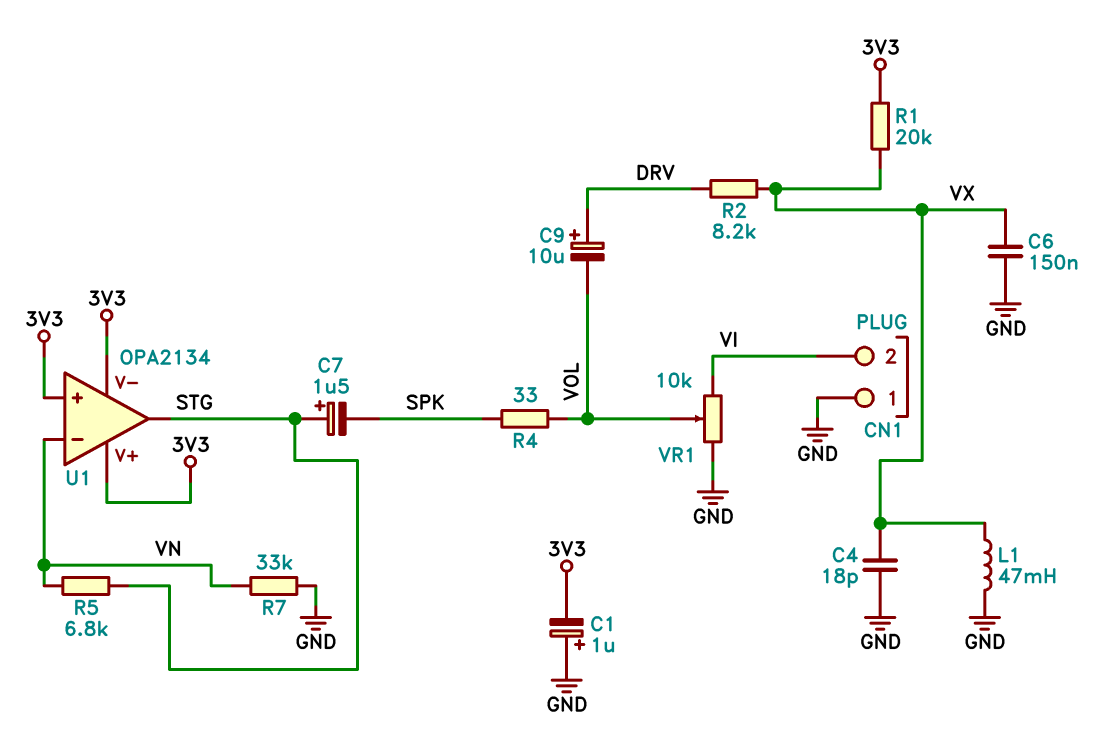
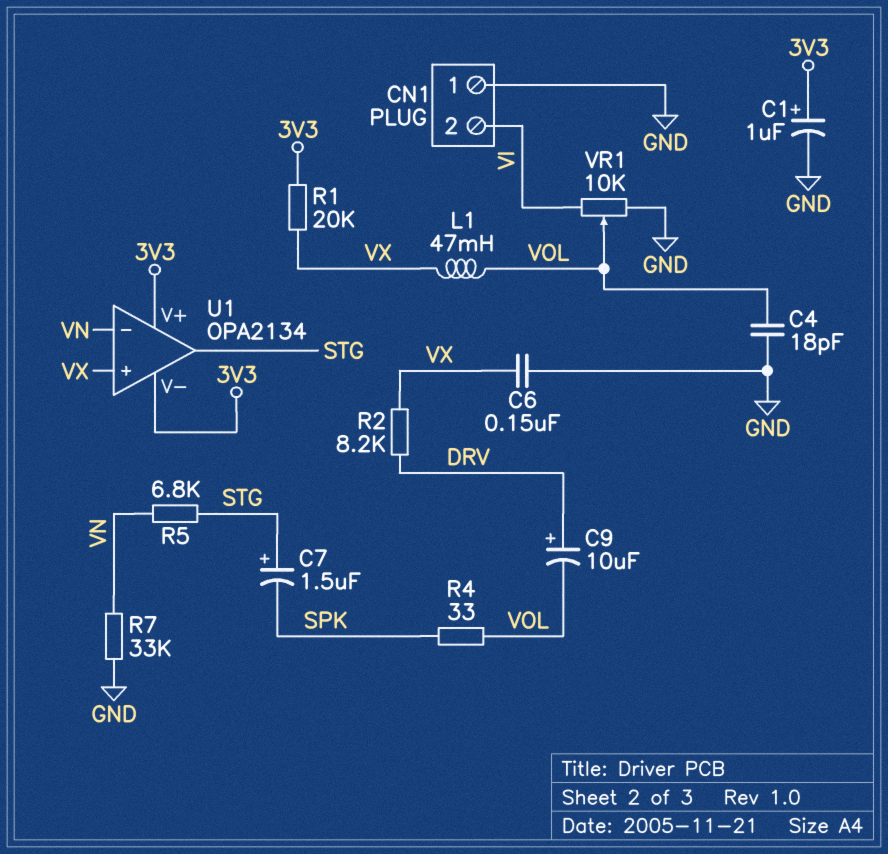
C1: 1uF (plus GND, minus 3V3) -> 1uF (plus 3V3, minus GND)
C4: 18pF (GND, VX) -> 18pF (GND, VOL)
L1: 47mH (GND, VX) -> 47mH (VOL, VX)
U1 pin in+: 3V3 -> VX

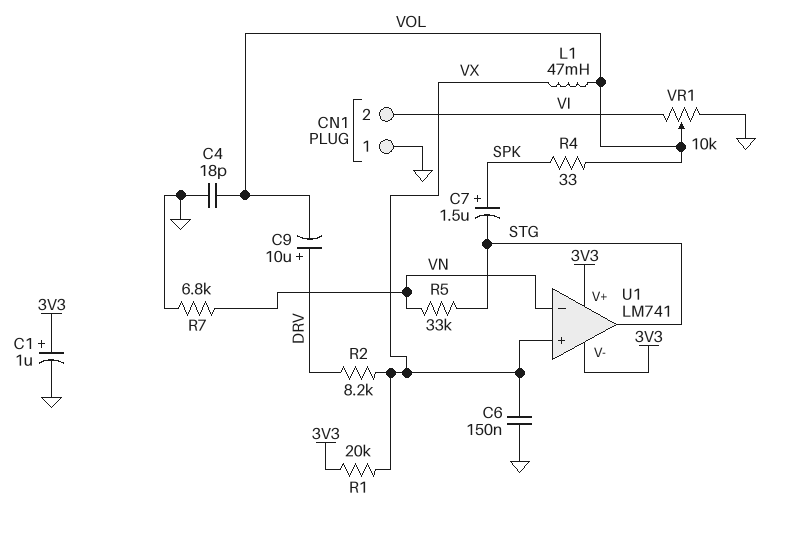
C7: 1.5uF (plus STG, minus SPK) -> 1.5uF (plus SPK, minus STG)
R5: 6.8k (STG, VN) -> 33k (STG, VN)
R7: 33k (GND, VN) -> 6.8k (GND, VN)
U1: OPA2134 -> LM741

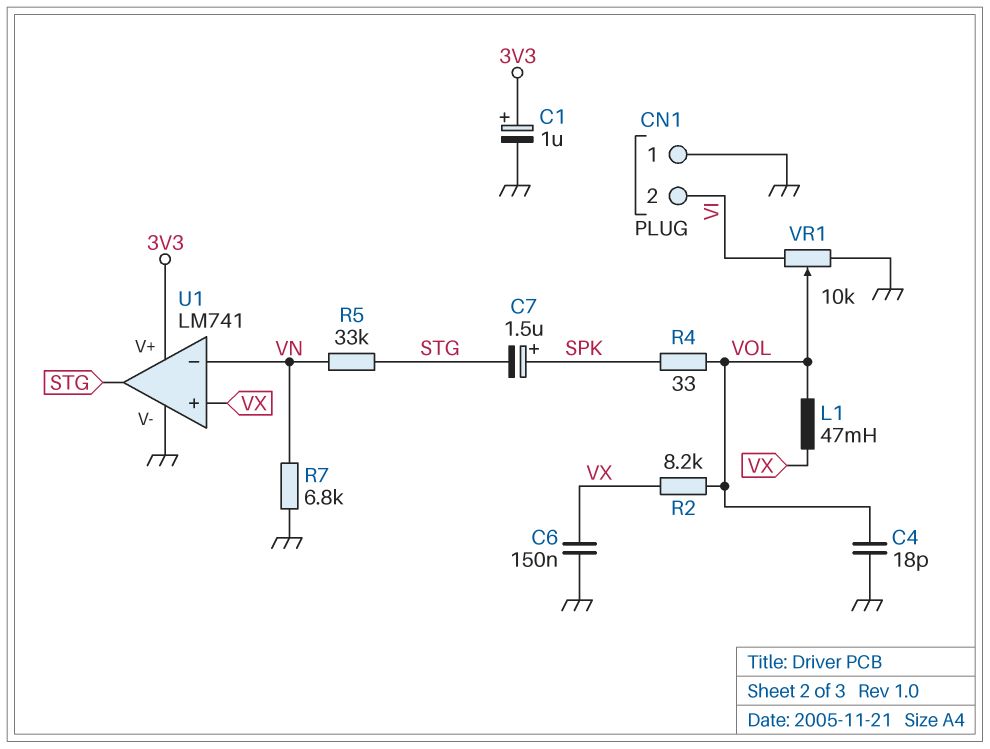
C9: 10uF (plus DRV, minus VOL) -> none
R1: 20k (3V3, VX) -> none
R2: 8.2k (DRV, VX) -> 8.2k (VOL, VX)
U1 pin V-: 3V3 -> GND

